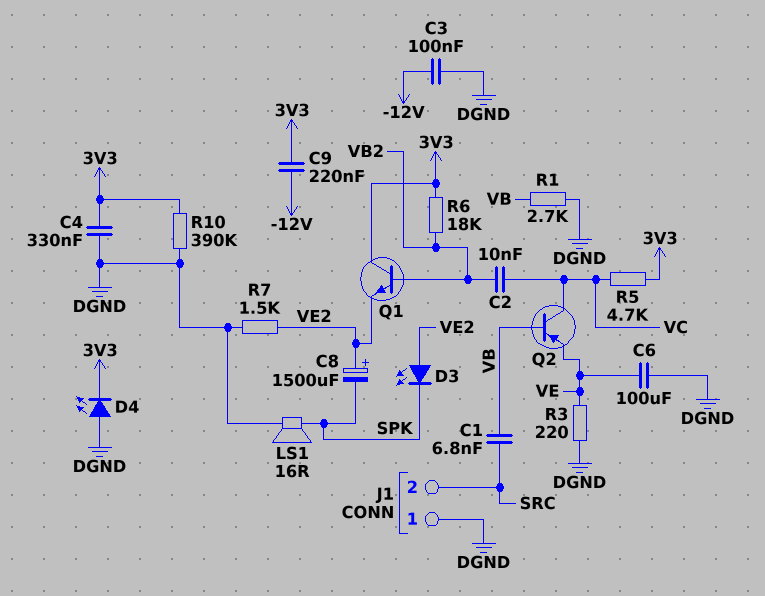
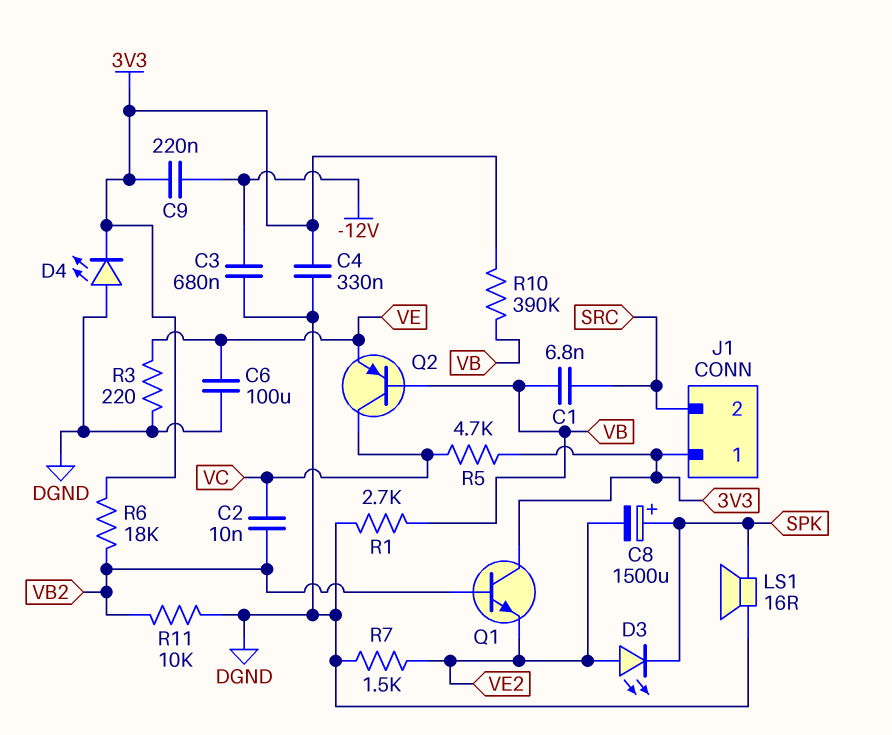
C3: 100nF (-12V, DGND) -> 680nF (-12V, DGND)
C8: 1500uF (plus VE2, minus SPK) -> 1500uF (plus SPK, minus VE2)
J1 pin 1: DGND -> 3V3
R10: 390k (3V3, DGND) -> 390k (3V3, VB)
R11: none -> 10k (DGND, VB2)

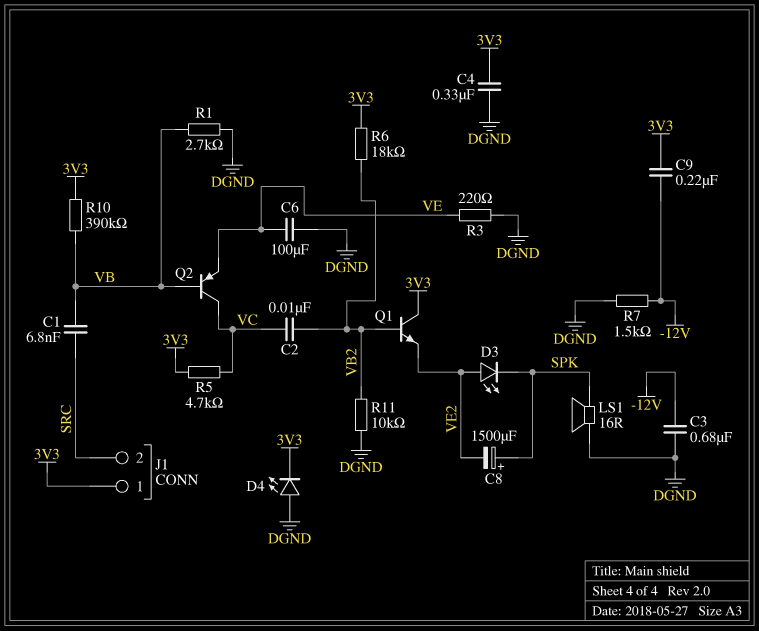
R7: 1.5k (DGND, VE2) -> 1.5k (-12V, DGND)

